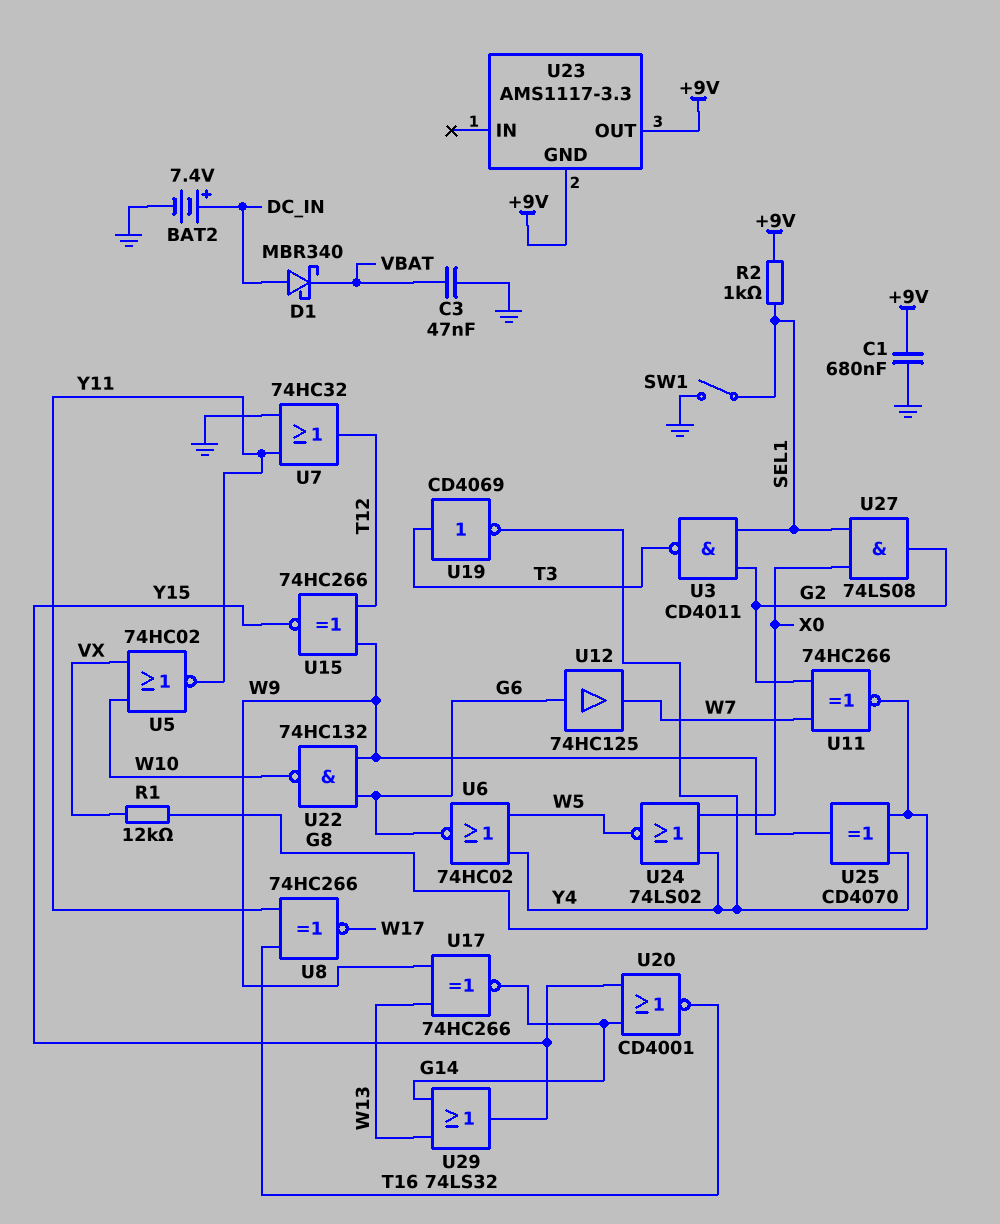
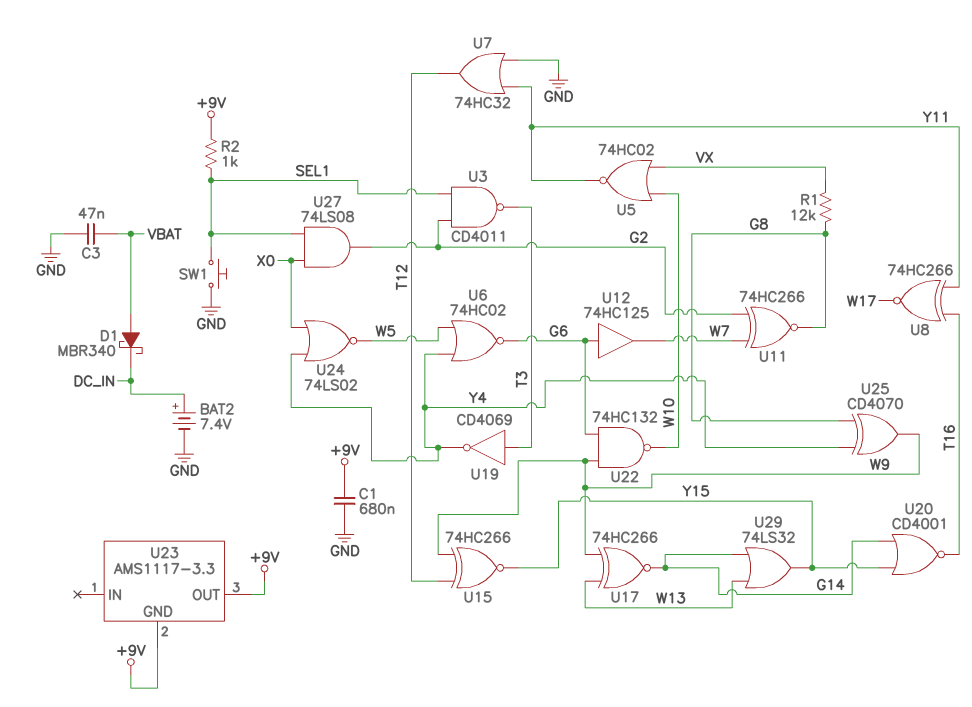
D1: schottky MBR340 (A DC_IN, K VBAT) -> schottky MBR340 (A VBAT, K DC_IN)
SW1: switch (GND, SEL1) -> button (GND, SEL1)

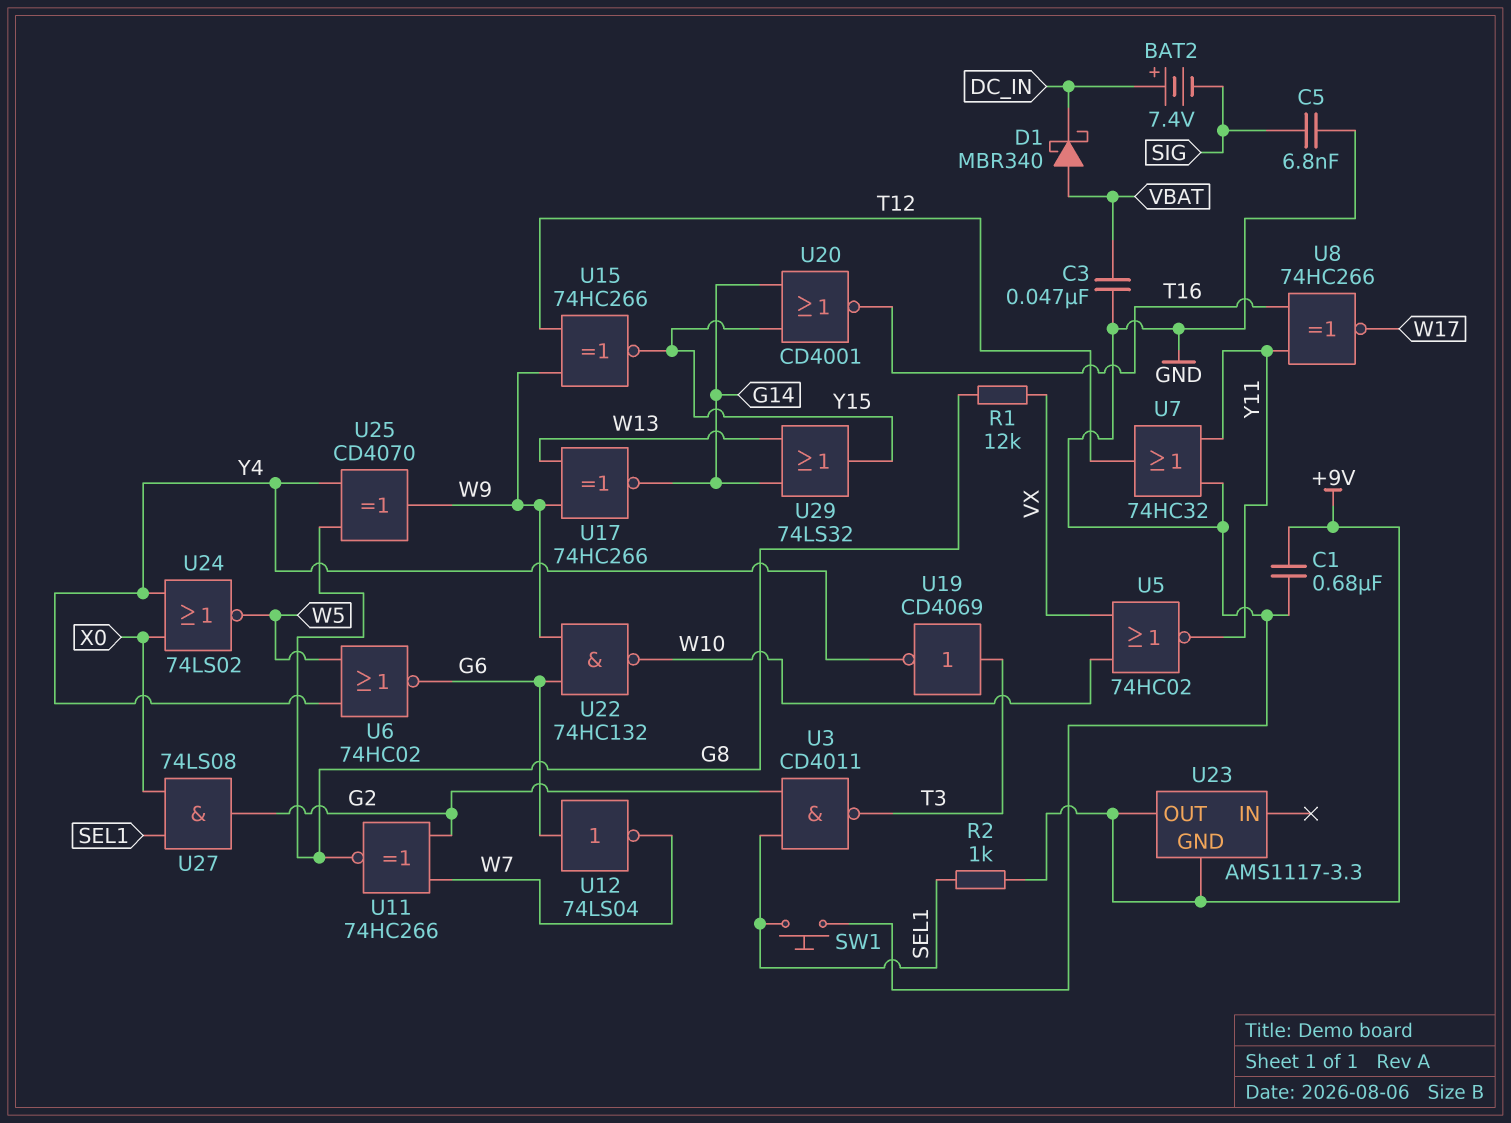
BAT2: 7.4V (plus DC_IN, minus GND) -> 7.4V (plus DC_IN, minus SIG)
C5: none -> 6.8nF (GND, SIG)
U12: buffer 74HC125 (in G6, out W7) -> NOT 74LS04 (in G6, out W7)

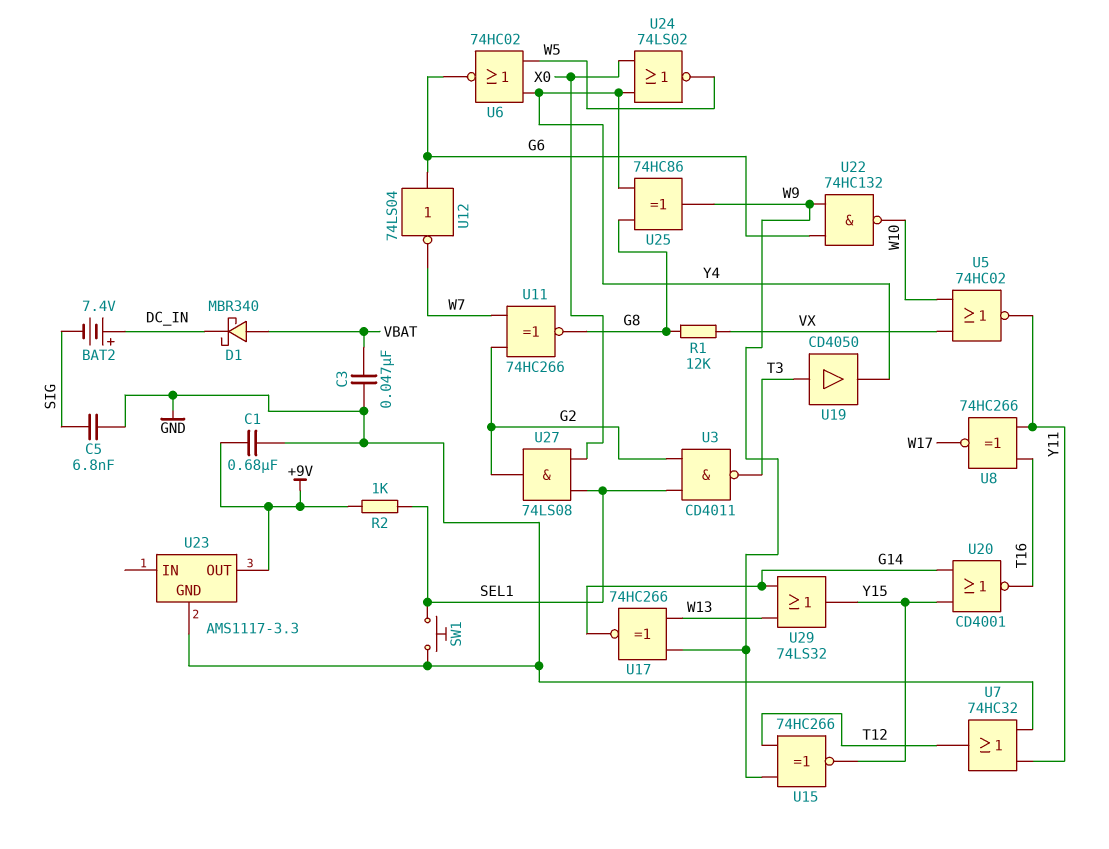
U19: NOT CD4069 (in T3, out Y4) -> buffer CD4050 (in T3, out Y4)
U23 pin GND: +9V -> GND
U25: XOR CD4070 (in G8, in Y4, out W9) -> XOR 74HC86 (in G8, in Y4, out W9)

